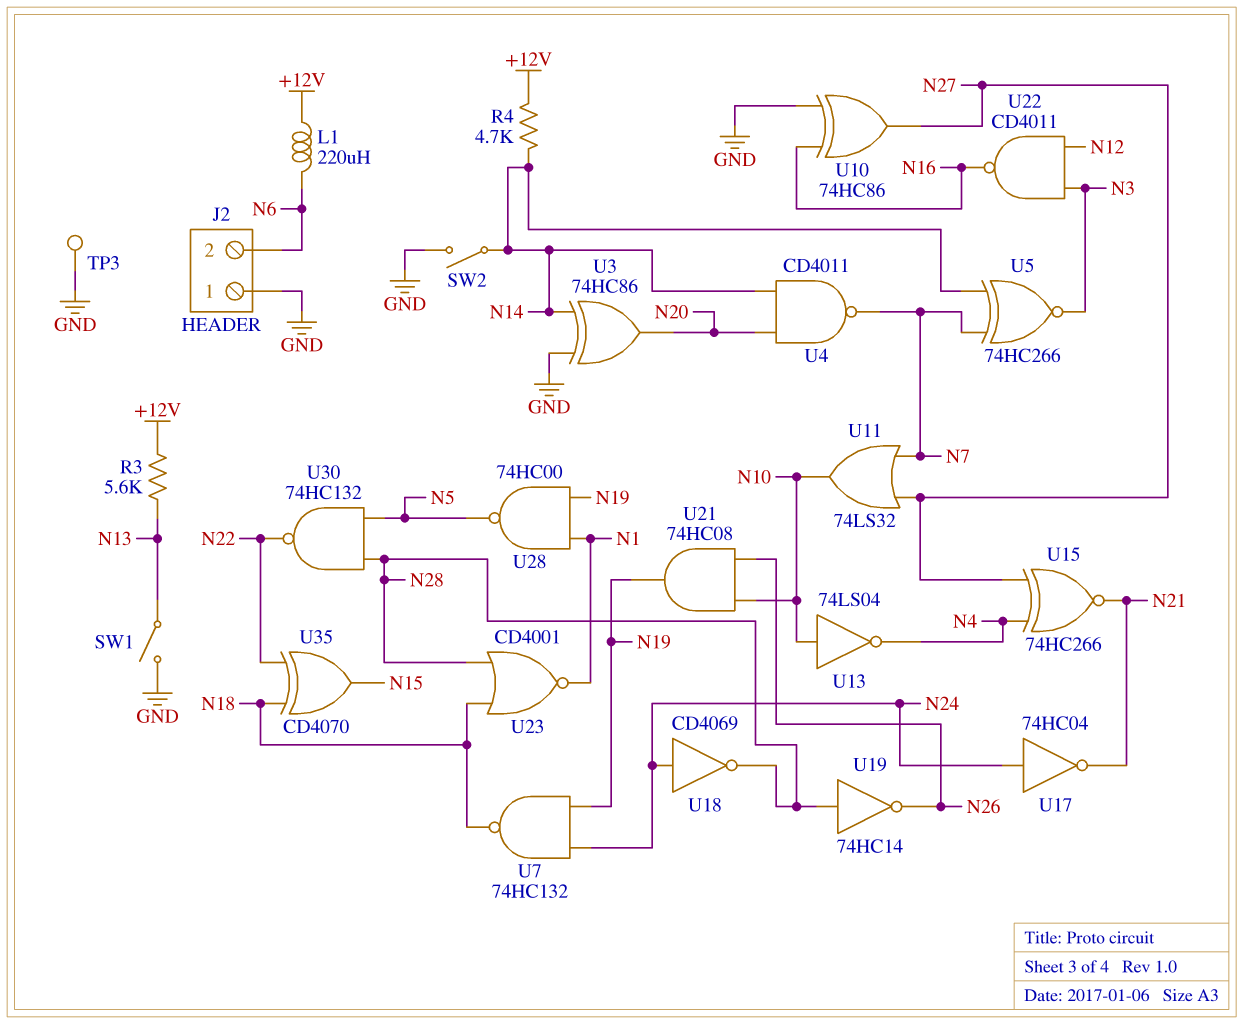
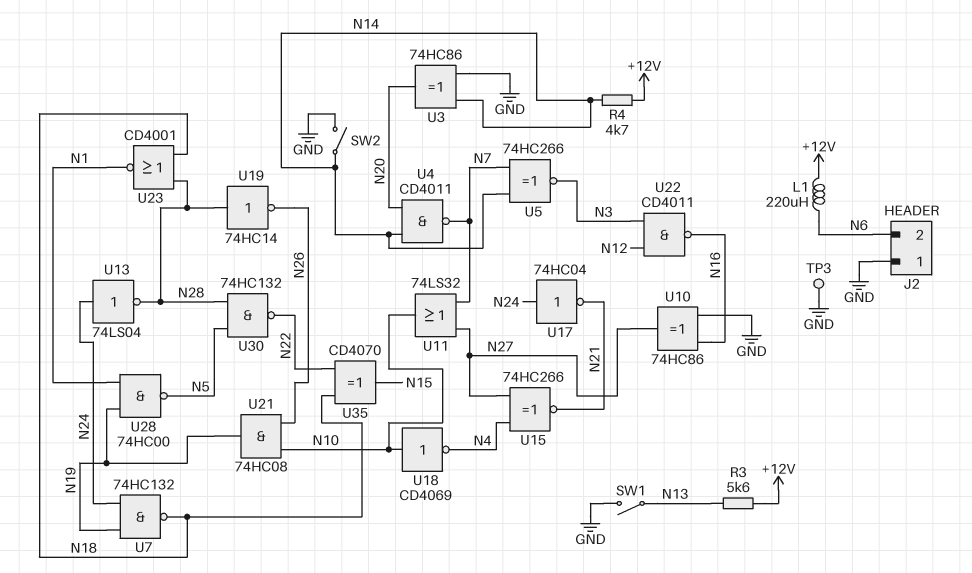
U13: NOT 74LS04 (in N10, out N4) -> NOT 74LS04 (in N24, out N28)
U18: NOT CD4069 (in N24, out N28) -> NOT CD4069 (in N10, out N4)

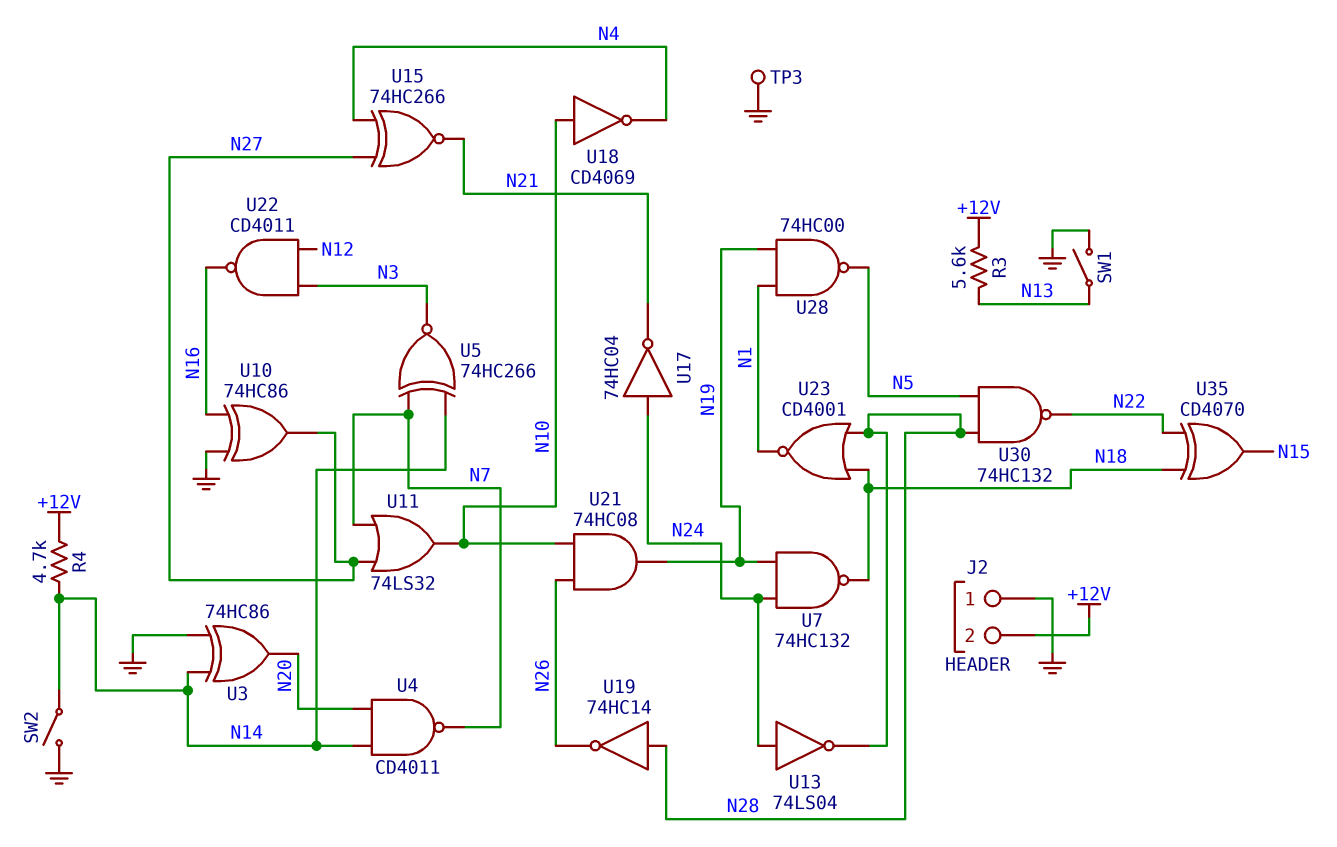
J2 pin 2: N6 -> +12V
L1: 220uH (+12V, N6) -> none

